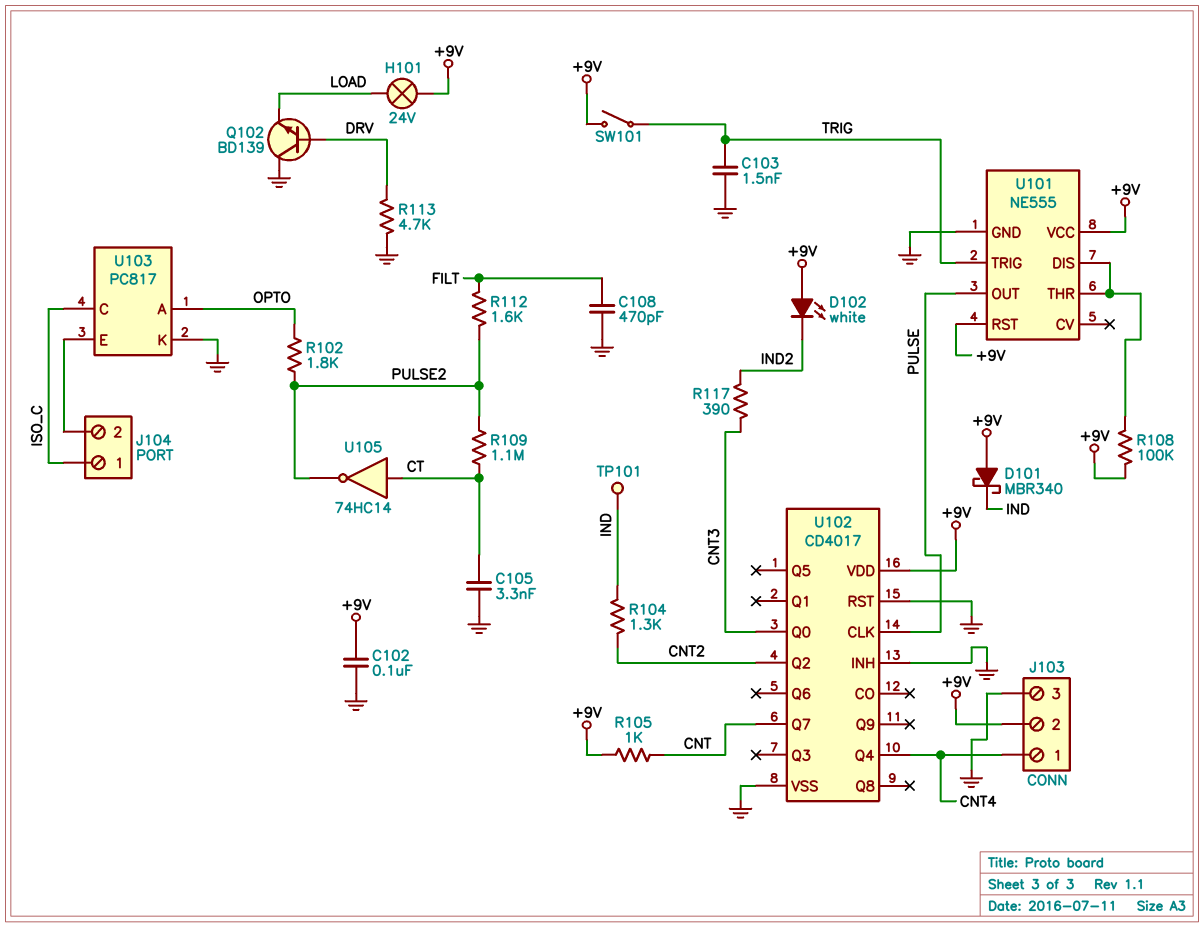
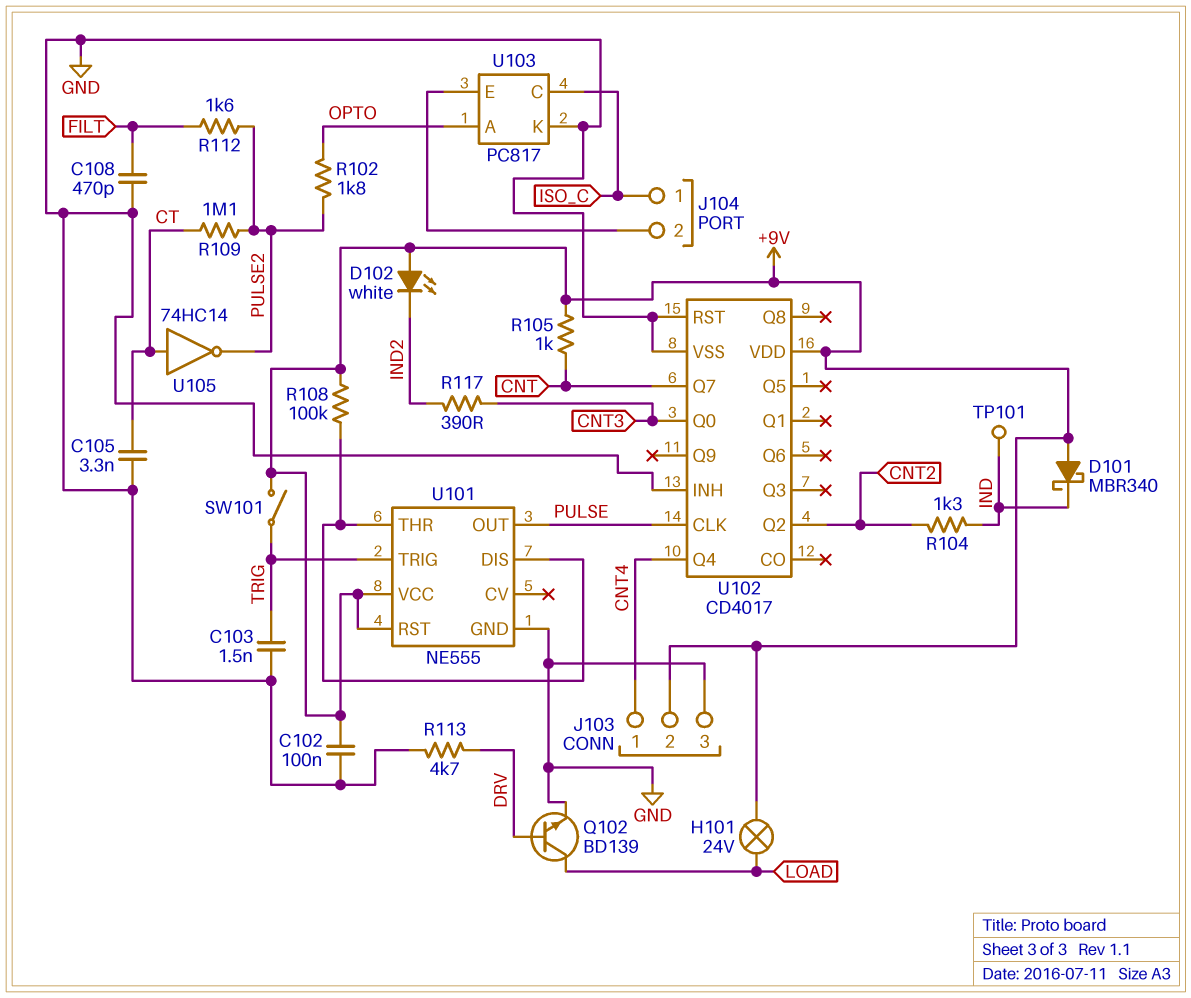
Q102: NPN BD139 (B DRV, C GND, E LOAD) -> NPN BD139 (B DRV, C LOAD, E GND)

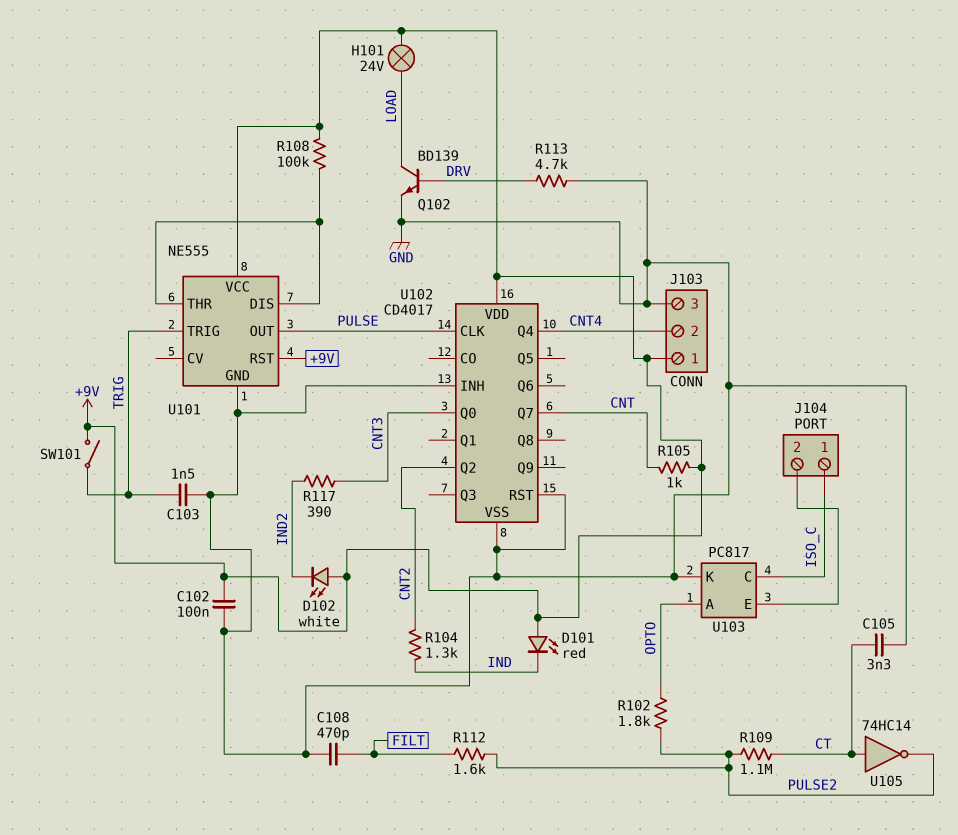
D101: schottky MBR340 (A +9V, K IND) -> LED red (A +9V, K IND)
J103 pin 1: CNT4 -> +9V
J103 pin 2: +9V -> CNT4
TP101: test point (IND) -> none

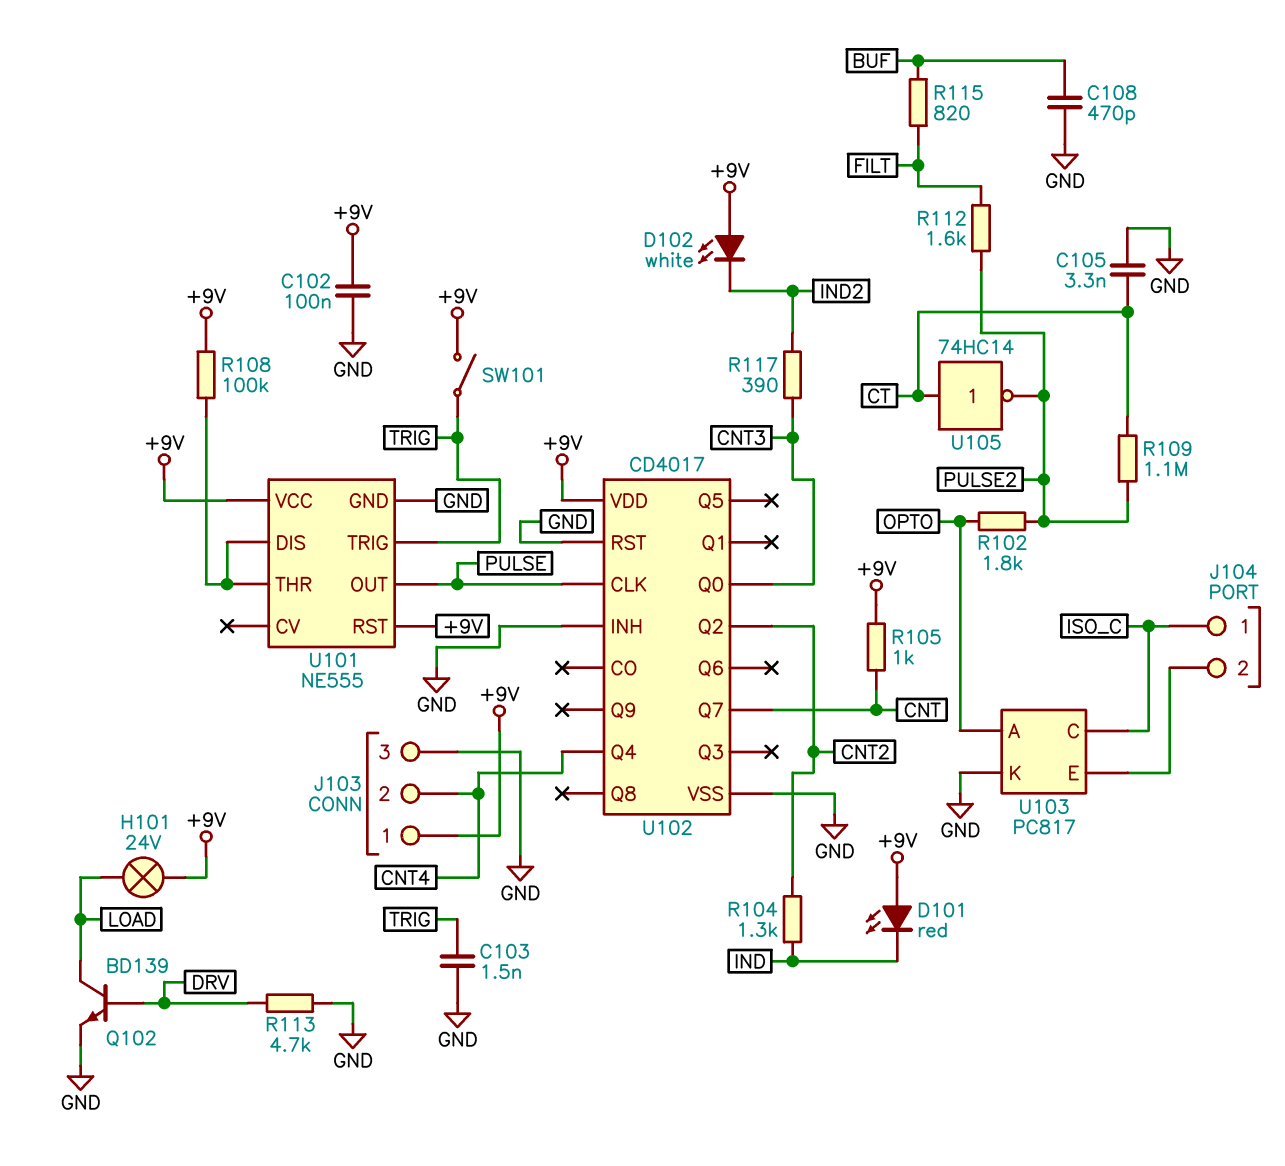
C108: 470pF (FILT, GND) -> 470pF (BUF, GND)
R115: none -> 820 (BUF, FILT)

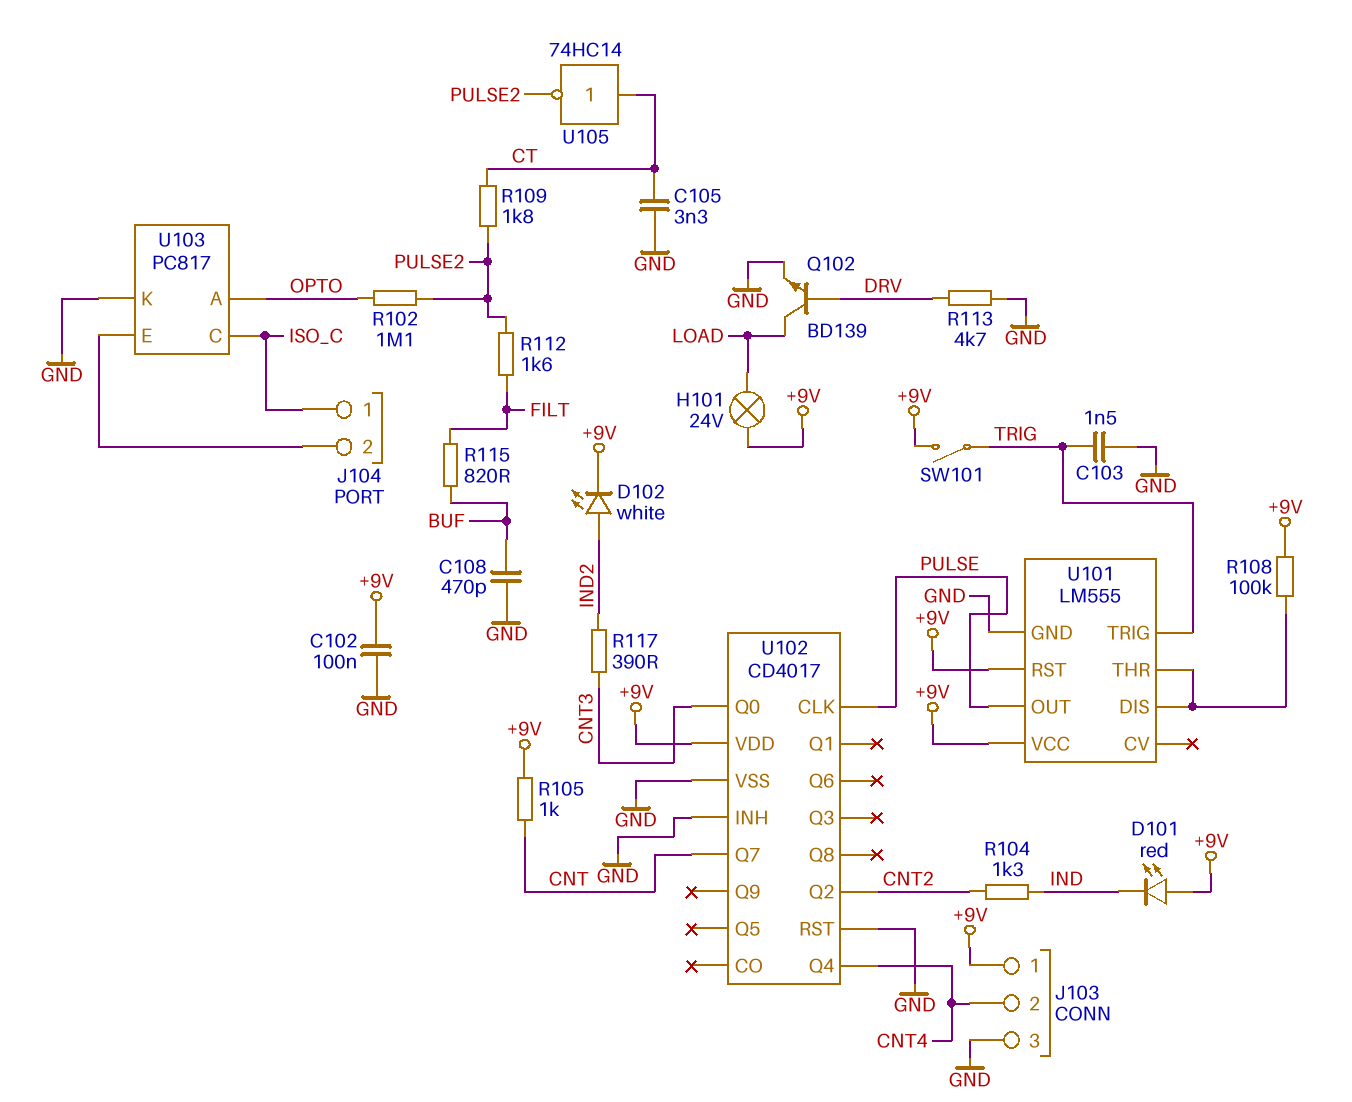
D102: LED white (A +9V, K IND2) -> LED white (A IND2, K +9V)
R102: 1.8k (OPTO, PULSE2) -> 1.1M (OPTO, PULSE2)
R109: 1.1M (CT, PULSE2) -> 1.8k (CT, PULSE2)
U101: NE555 -> LM555

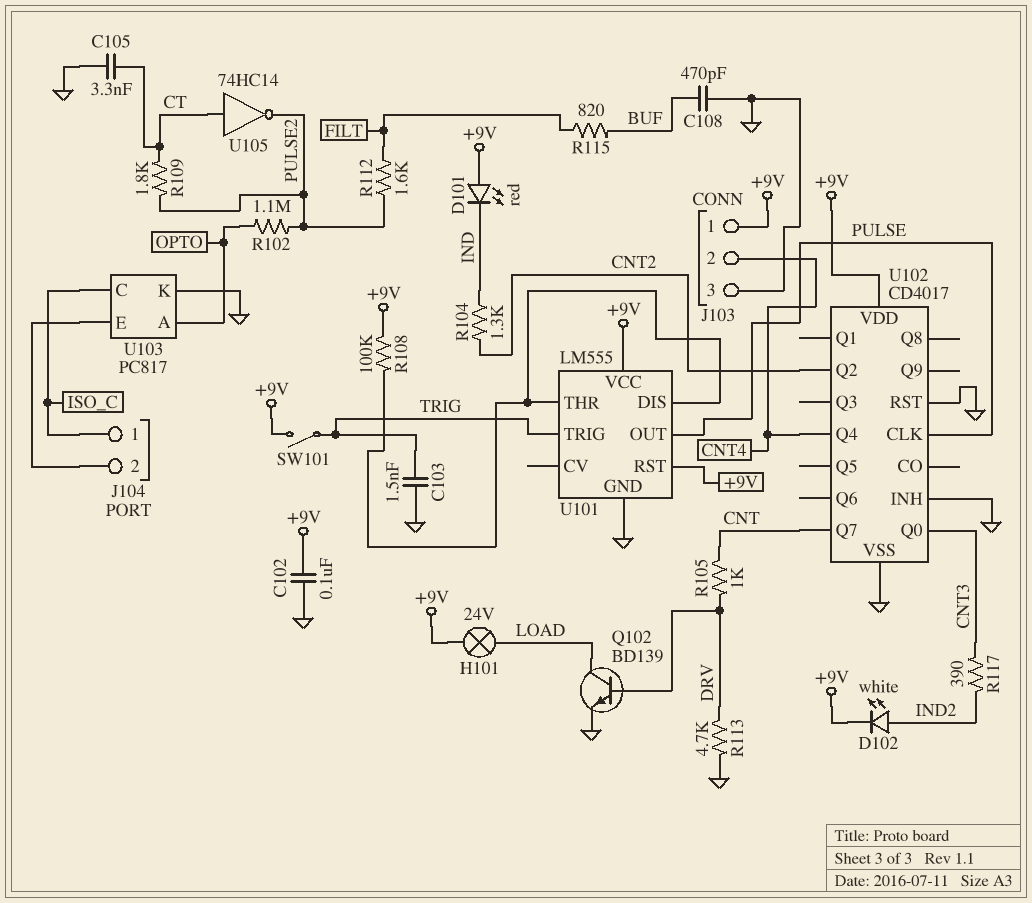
R105: 1k (+9V, CNT) -> 1k (CNT, DRV)

